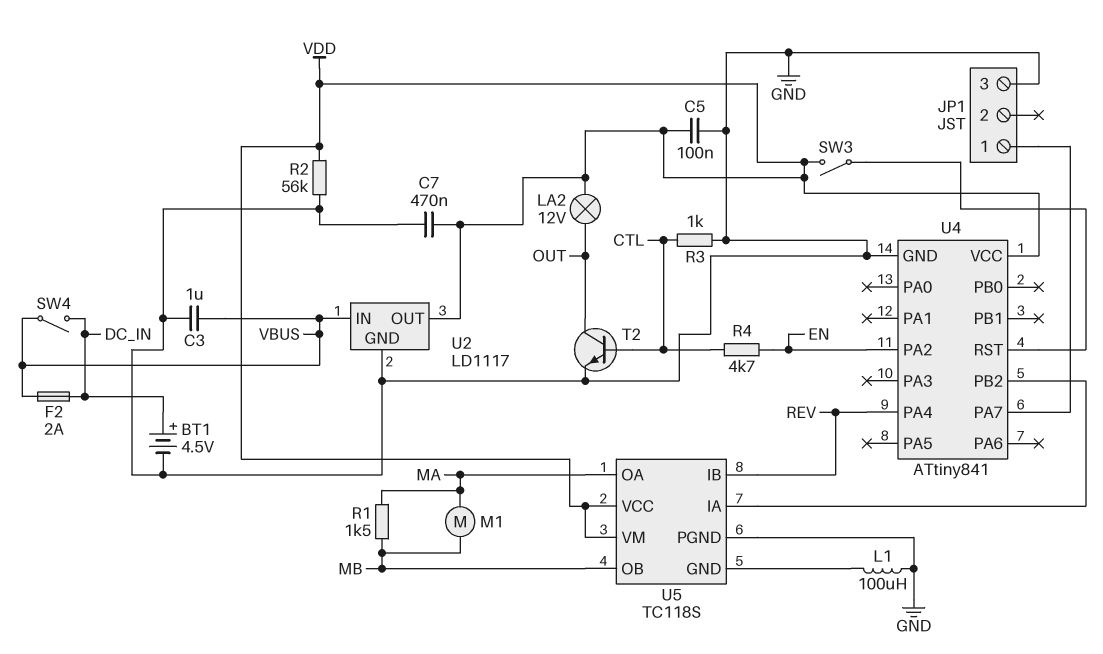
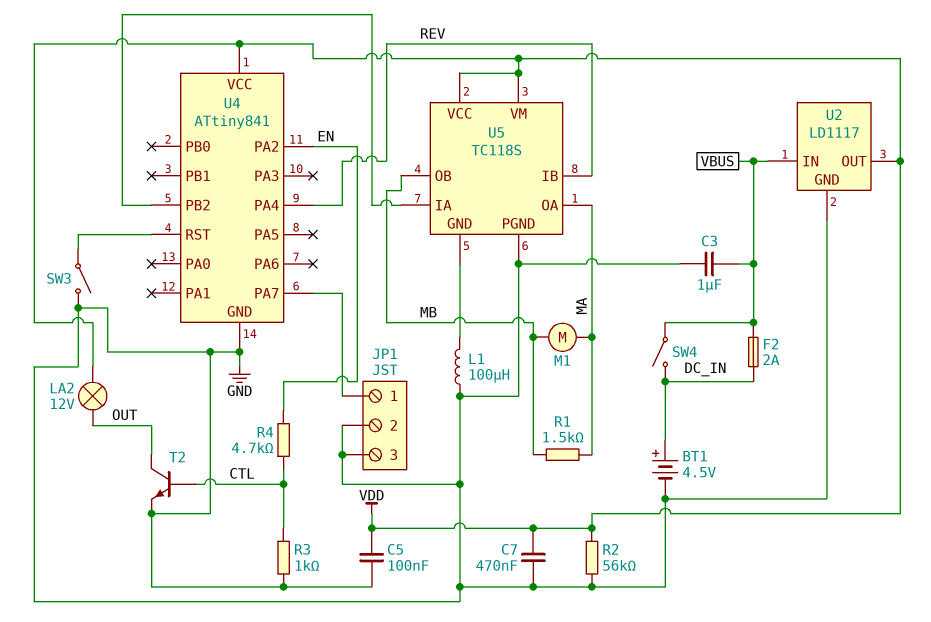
JP1 pin 2: none -> GND
SW3: switch (U4/RST, VDD) -> switch (GND, U4/RST)

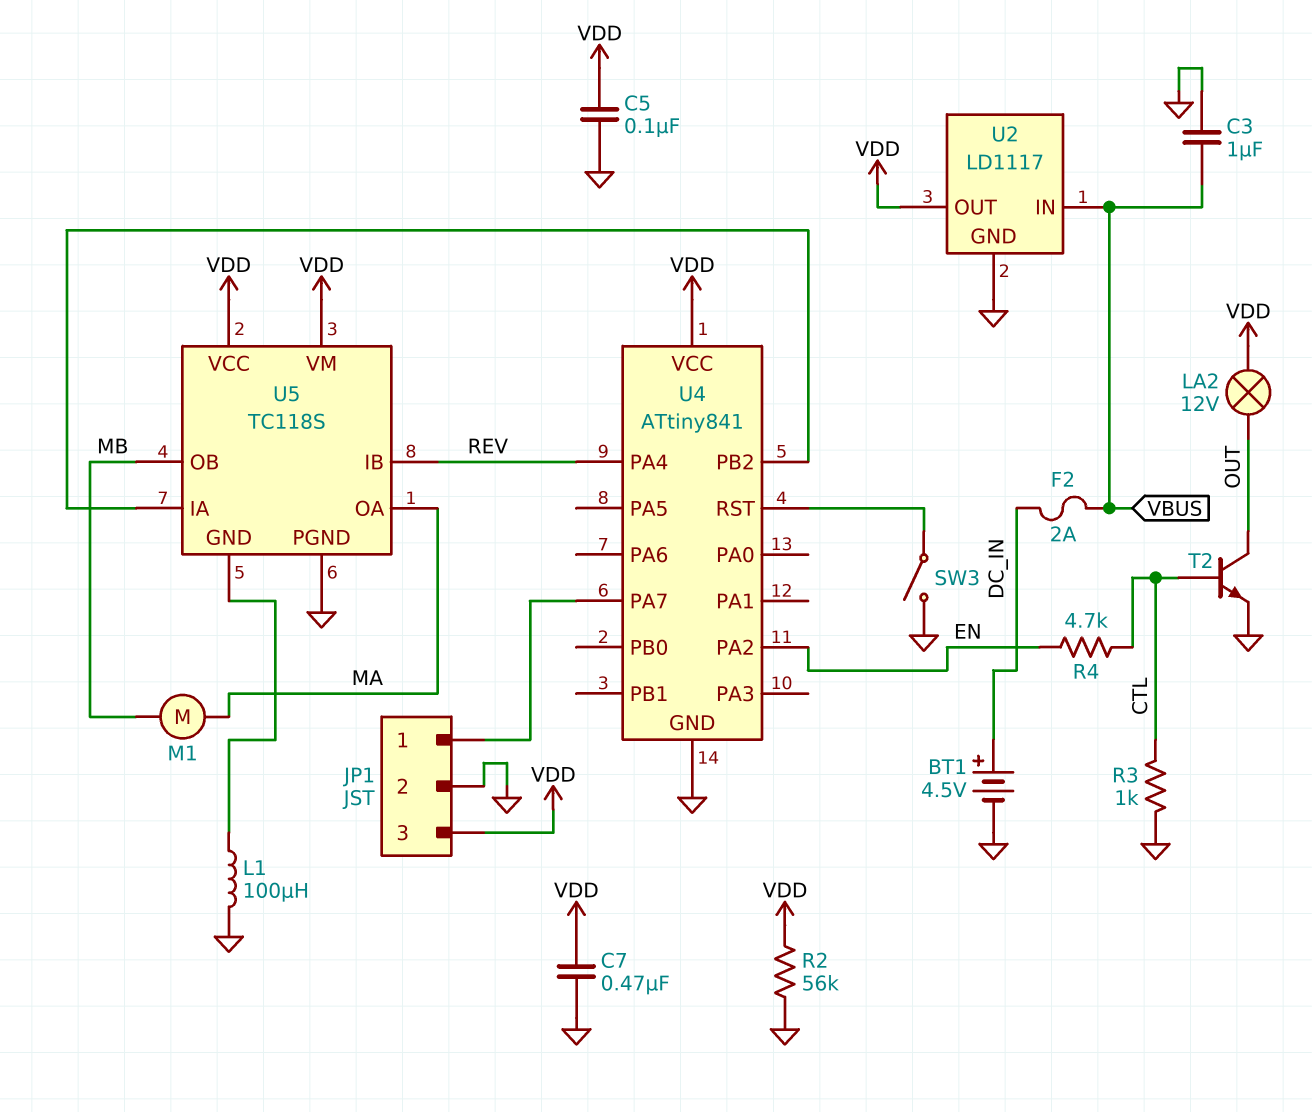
JP1 pin 3: GND -> VDD
R1: 1.5k (MA, MB) -> none
SW4: switch (DC_IN, VBUS) -> none

